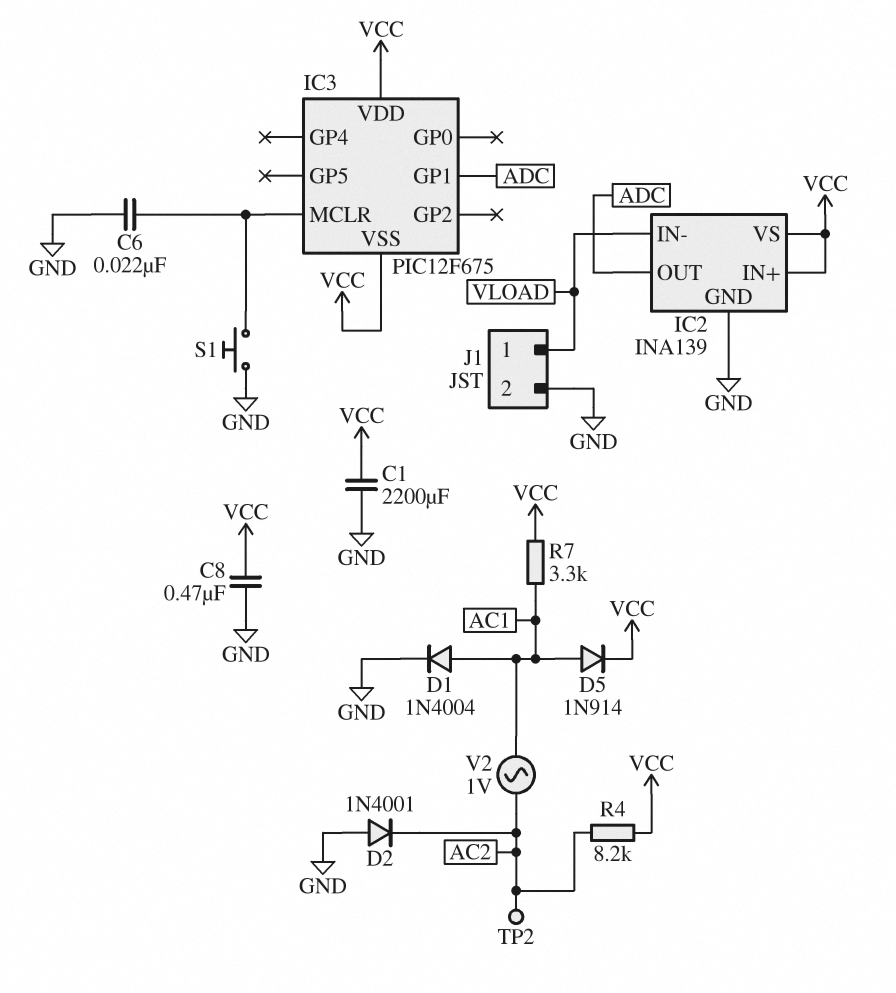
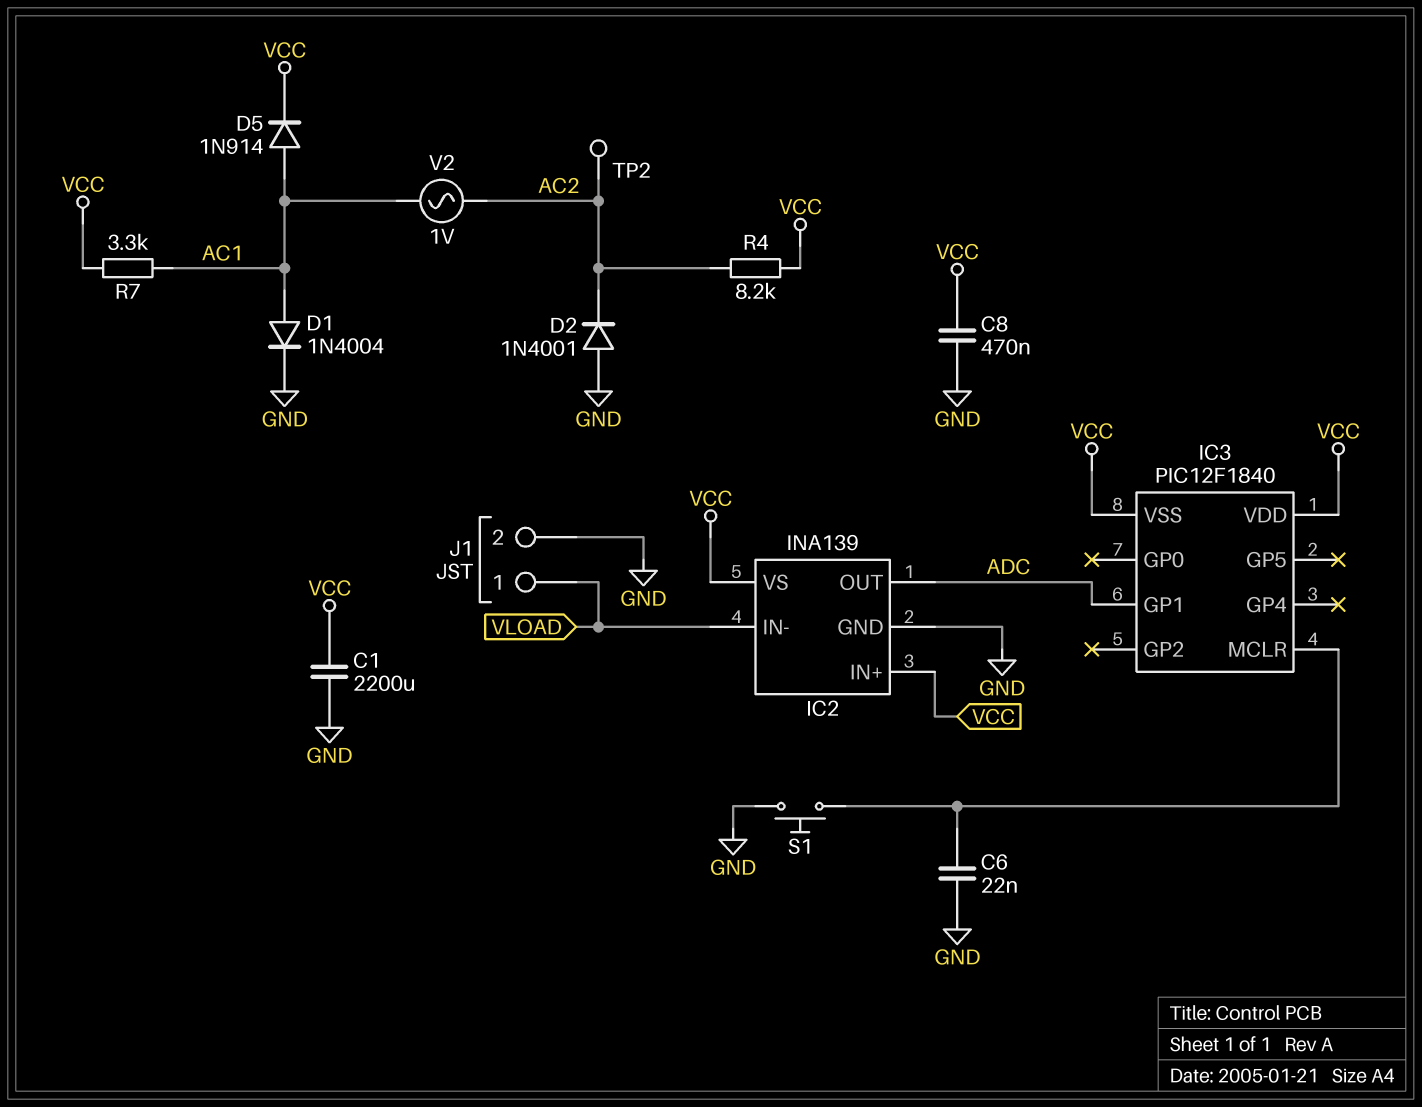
IC3: PIC12F675 -> PIC12F1840

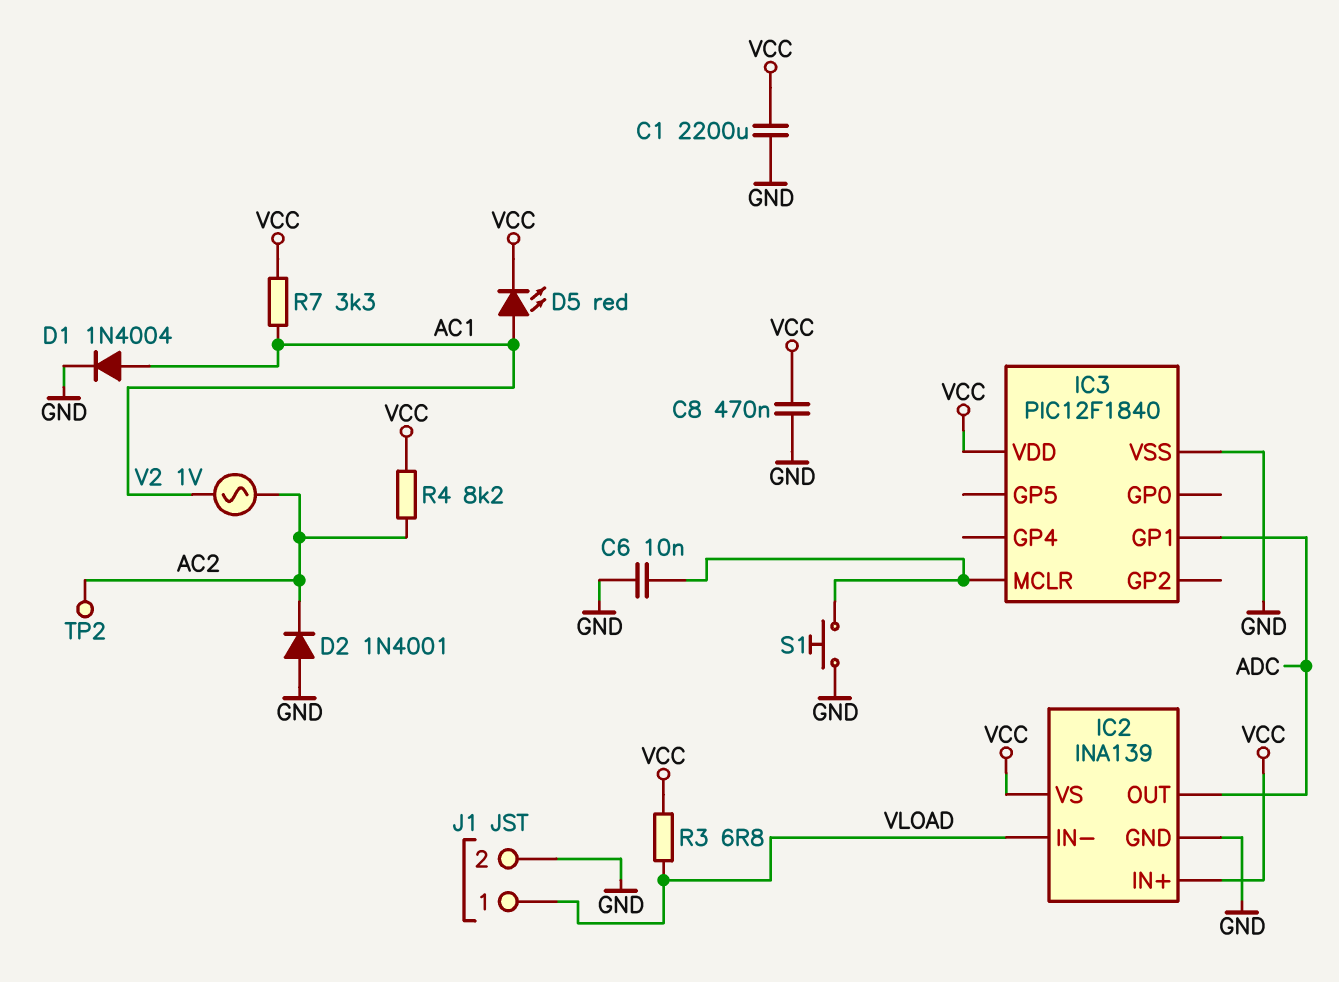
C6: 22nF (GND, IC3/MCLR) -> 10nF (GND, IC3/MCLR)
D5: diode 1N914 (A AC1, K VCC) -> LED red (A AC1, K VCC)
IC3 pin VSS: VCC -> GND
R3: none -> 6.8 (VCC, VLOAD)

